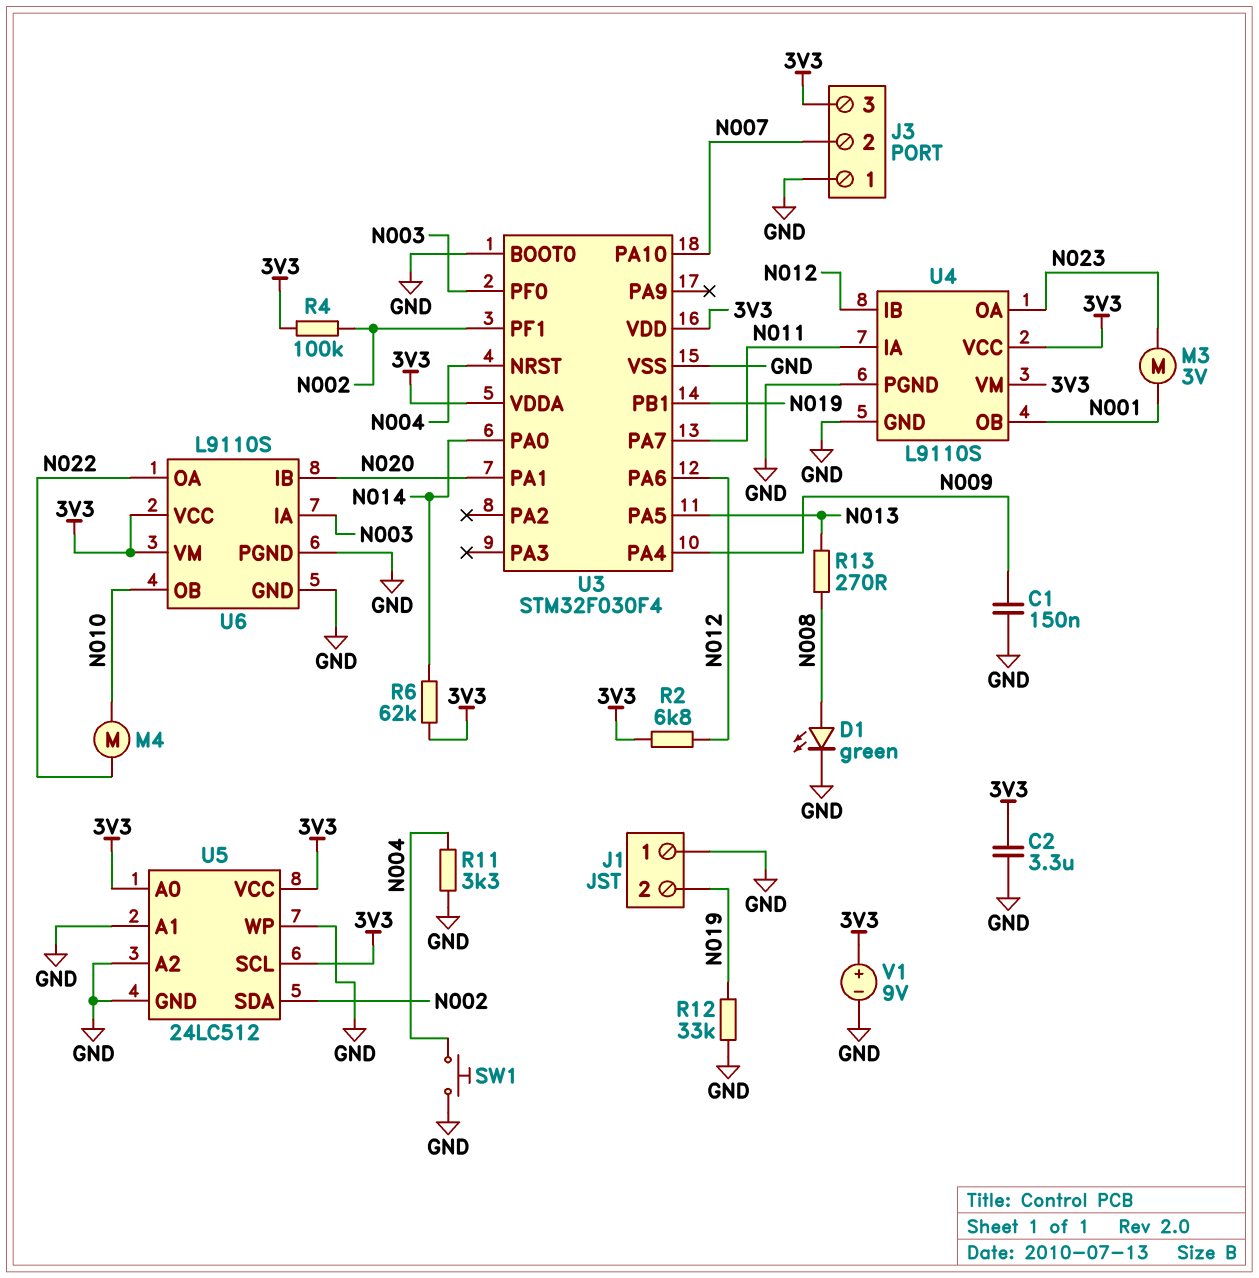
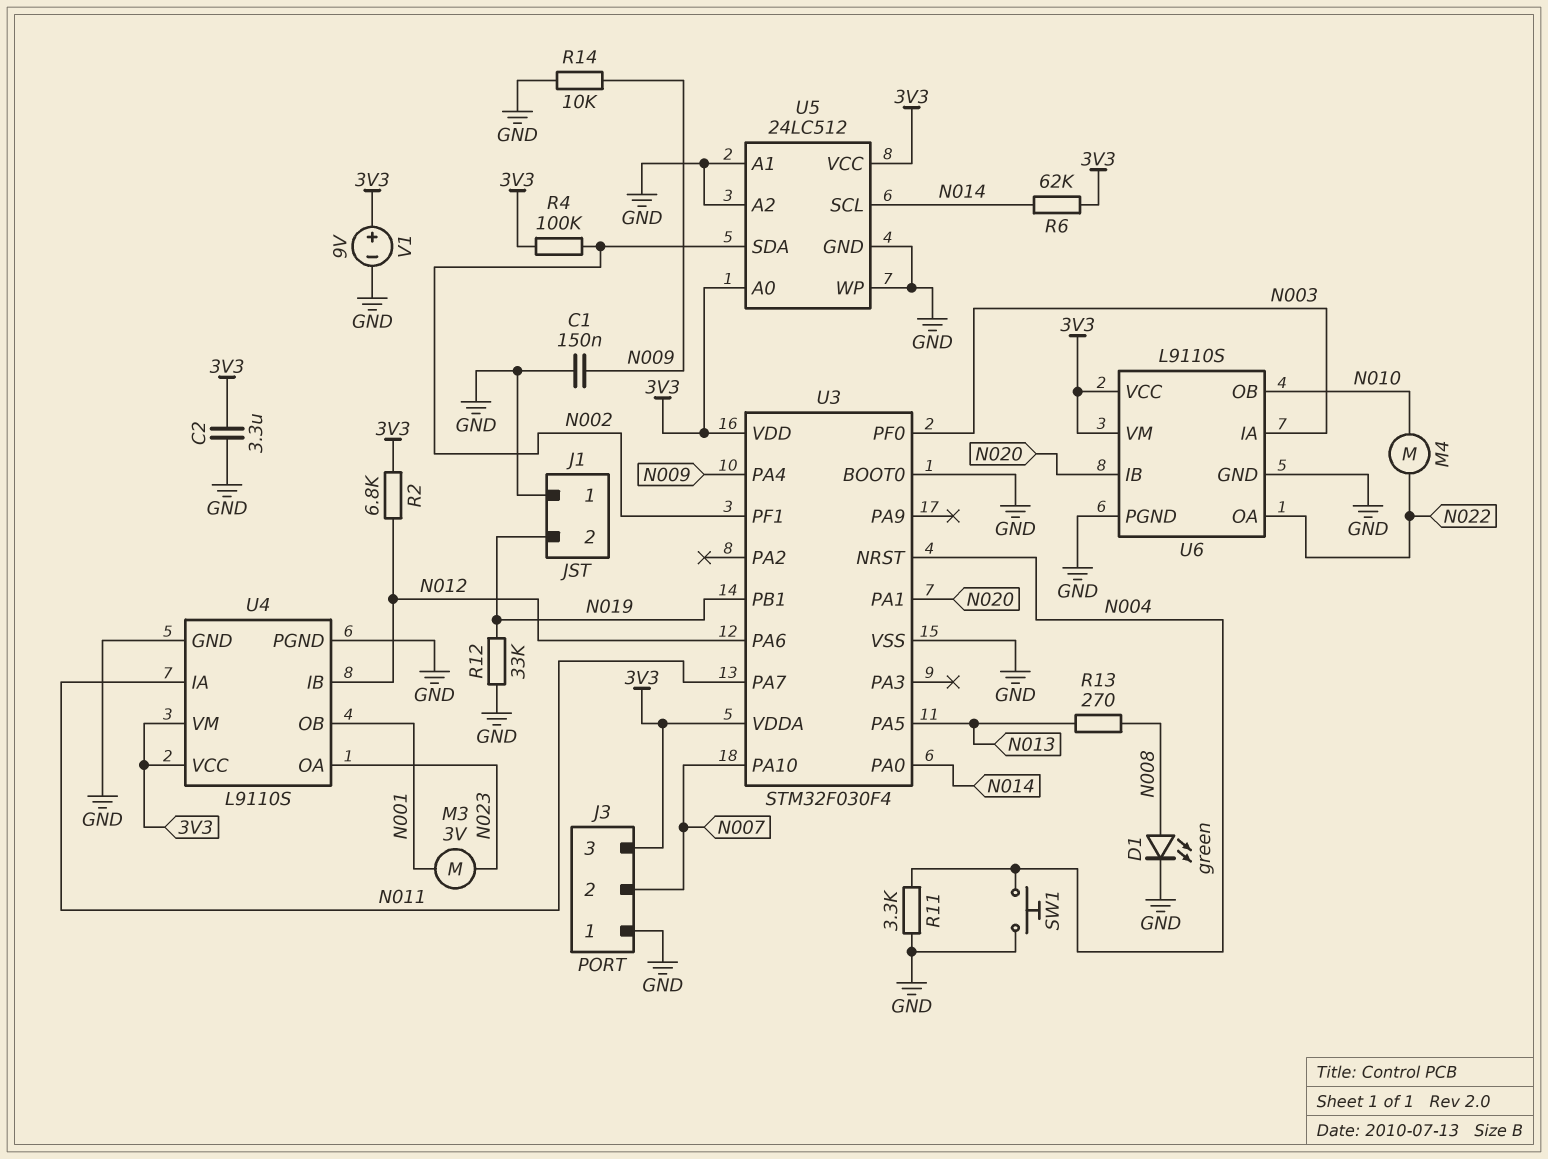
R14: none -> 10k (GND, N009)
U5 pin SCL: 3V3 -> N014

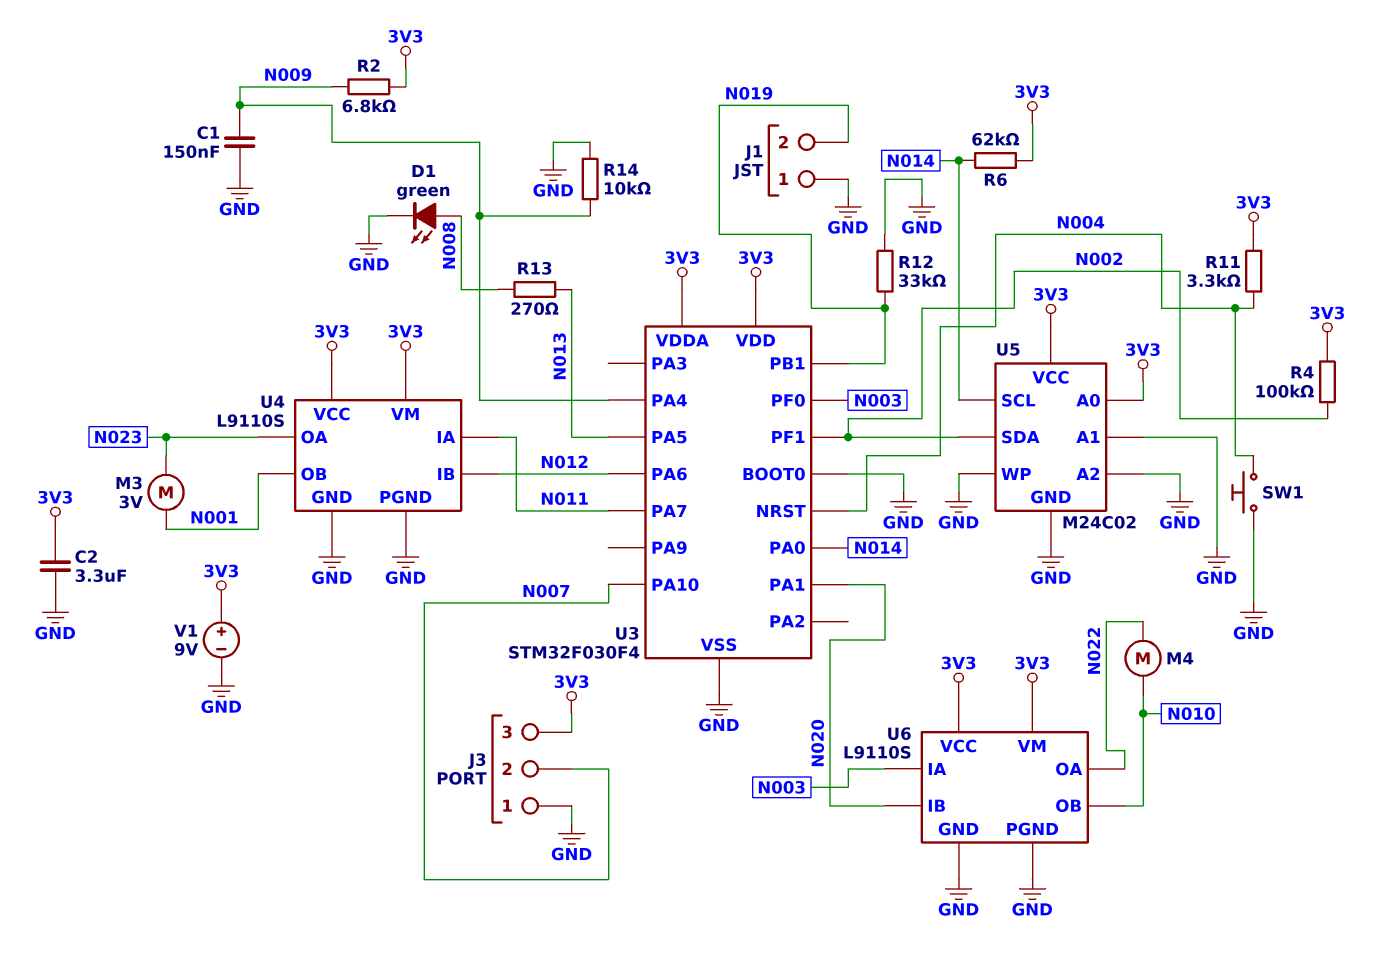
R2: 6.8k (3V3, N012) -> 6.8k (3V3, N009)
R11: 3.3k (GND, N004) -> 3.3k (3V3, N004)
U5: 24LC512 -> M24C02

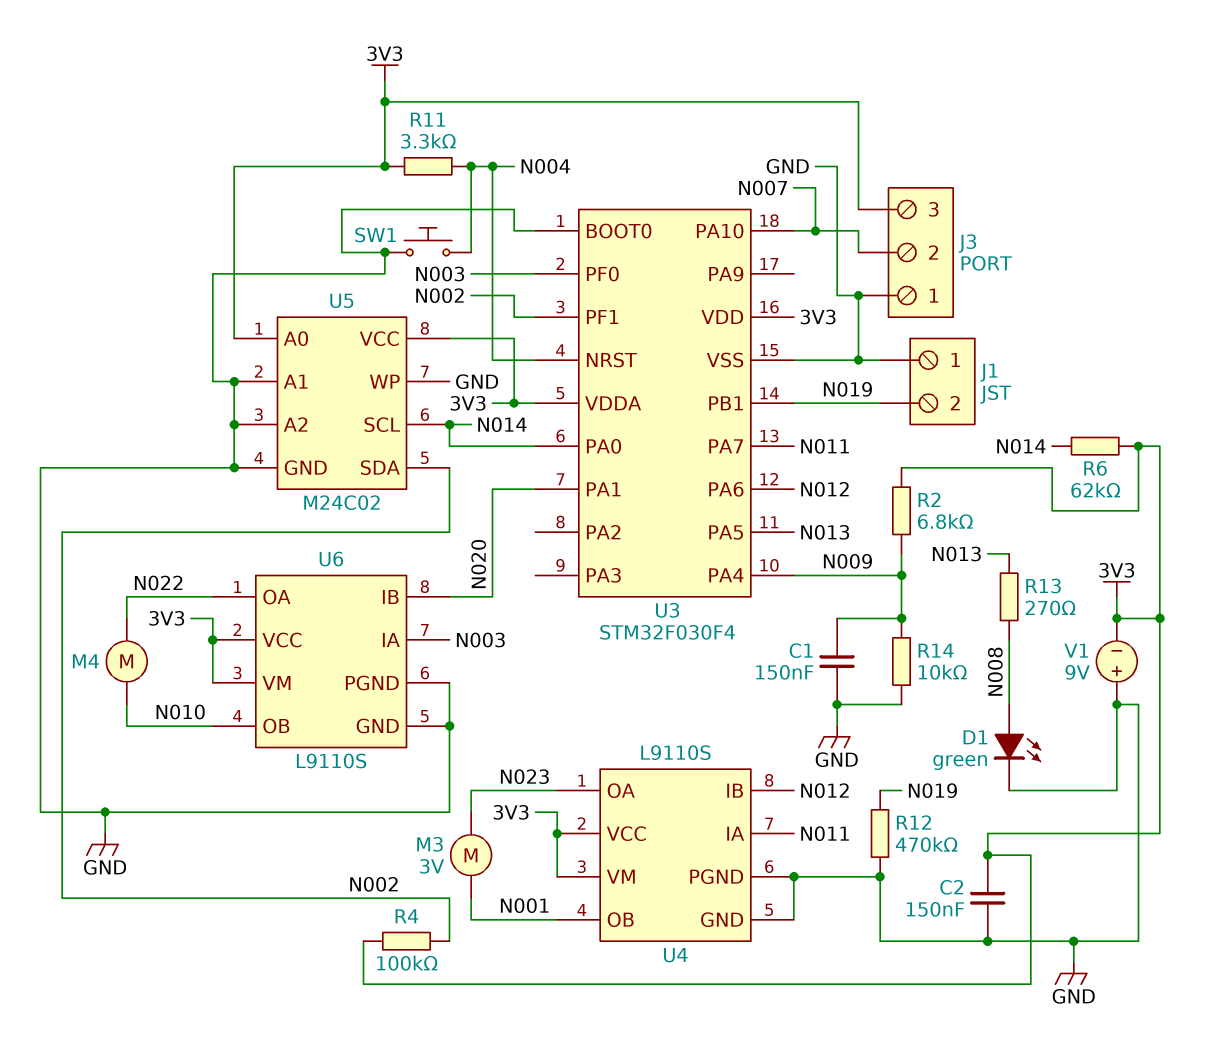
C2: 3.3uF (3V3, GND) -> 150nF (3V3, GND)
R12: 33k (GND, N019) -> 470k (GND, N019)
V1: 9V (plus 3V3, minus GND) -> 9V (plus GND, minus 3V3)

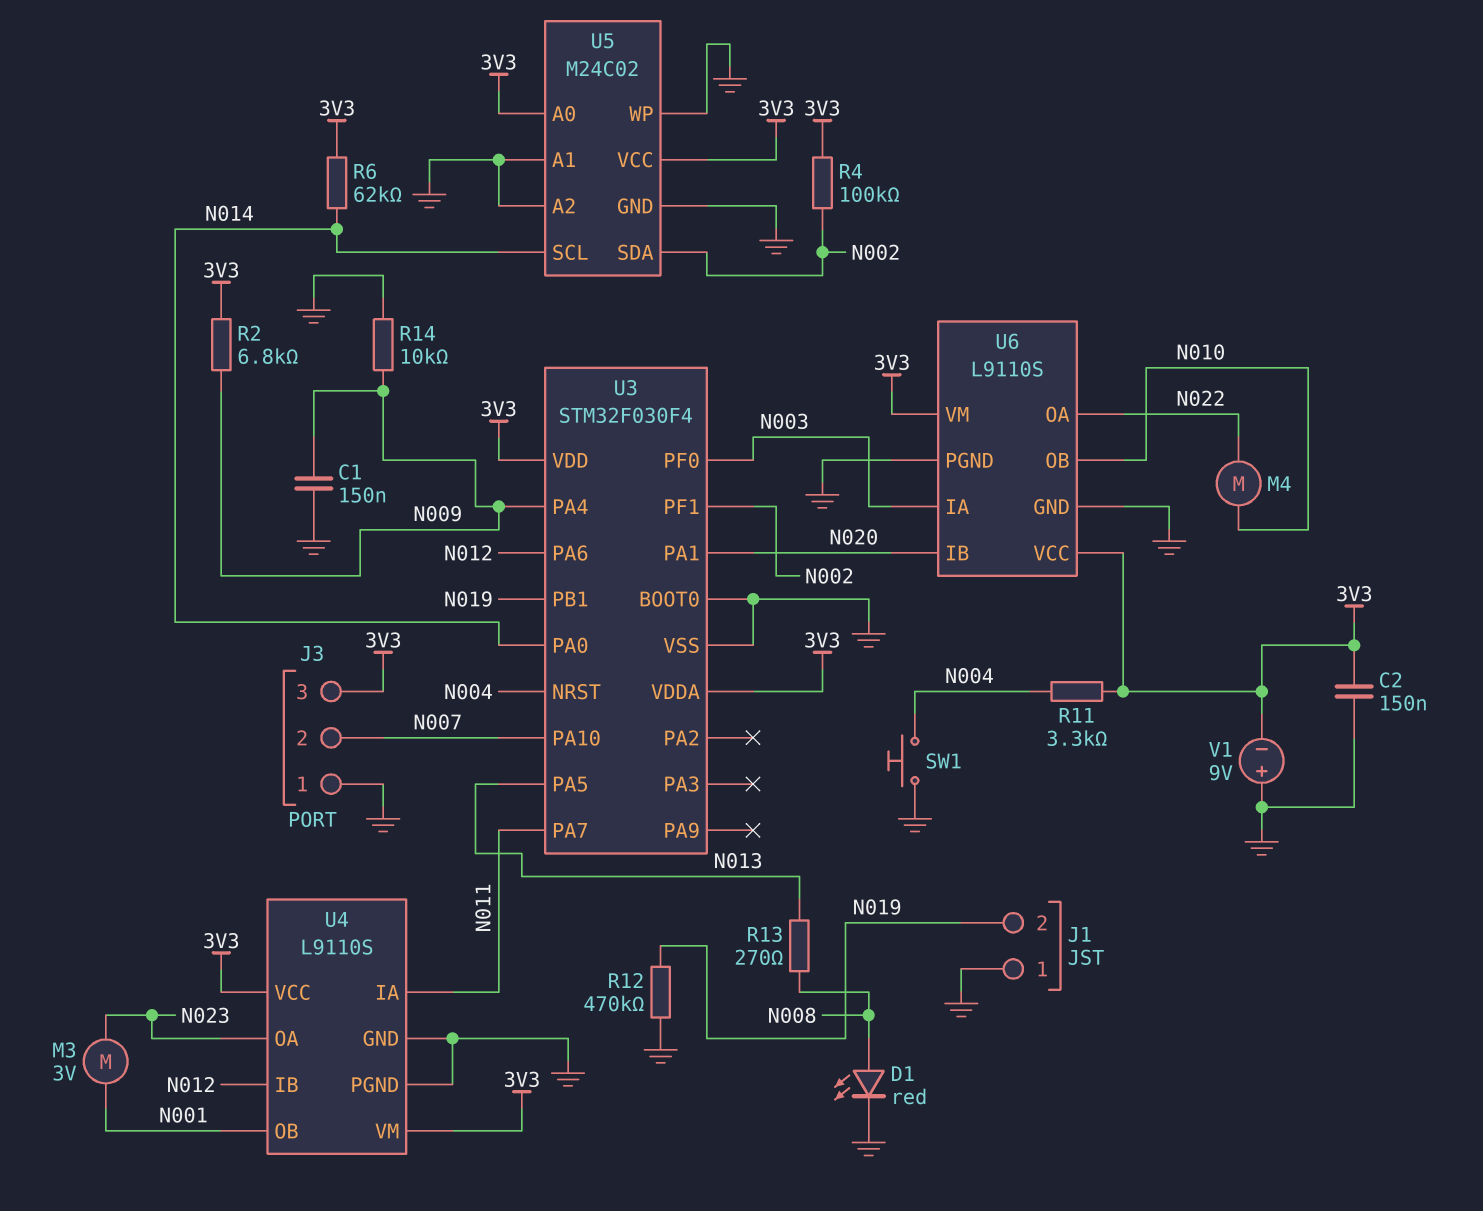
D1: LED green (A N008, K GND) -> LED red (A N008, K GND)

